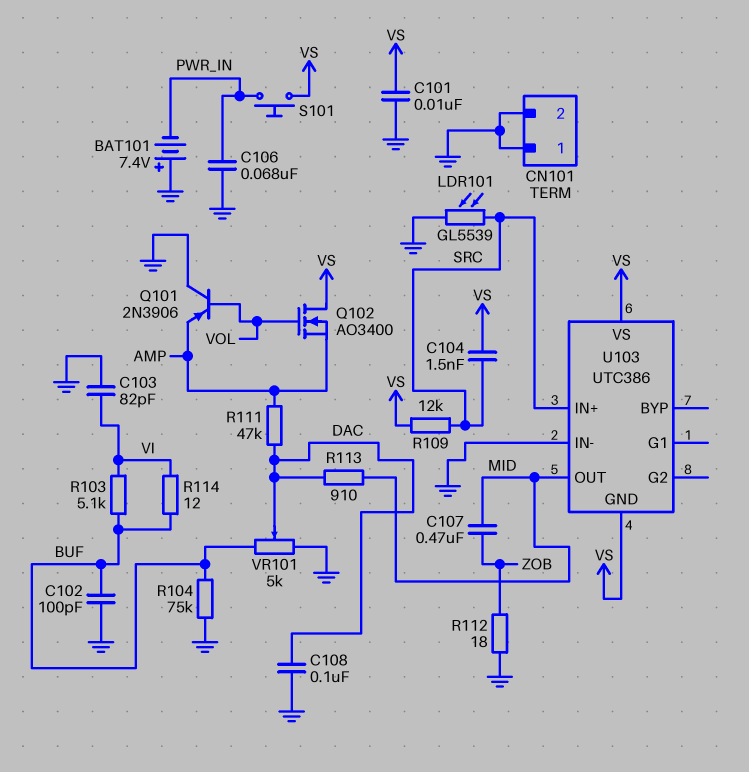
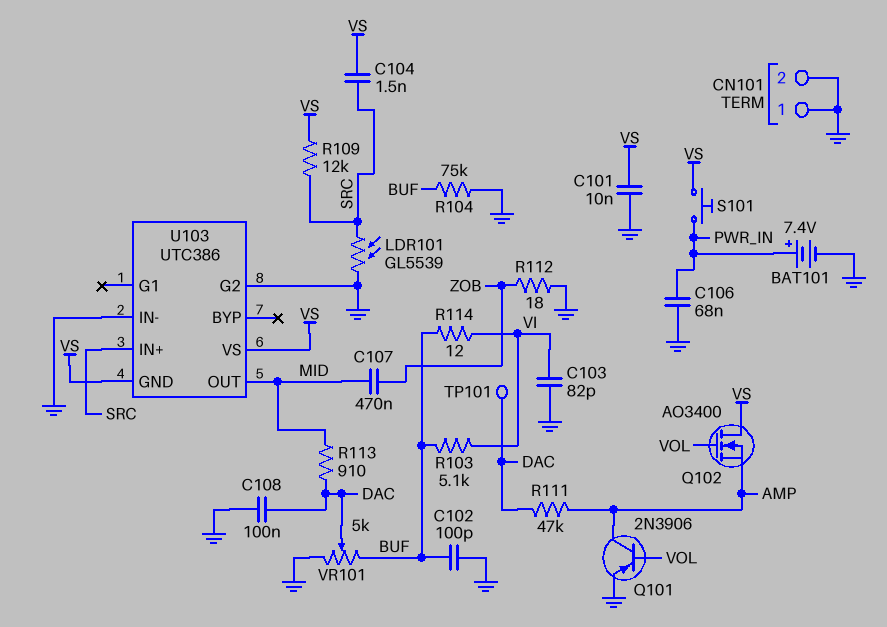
BAT101: 7.4V (plus GND, minus PWR_IN) -> 7.4V (plus PWR_IN, minus GND)
Q101: PNP 2N3906 (B VOL, C GND, E AMP) -> PNP 2N3906 (B VOL, C AMP, E GND)
TP101: none -> test point (DAC)
U103 pin G2: none -> GND

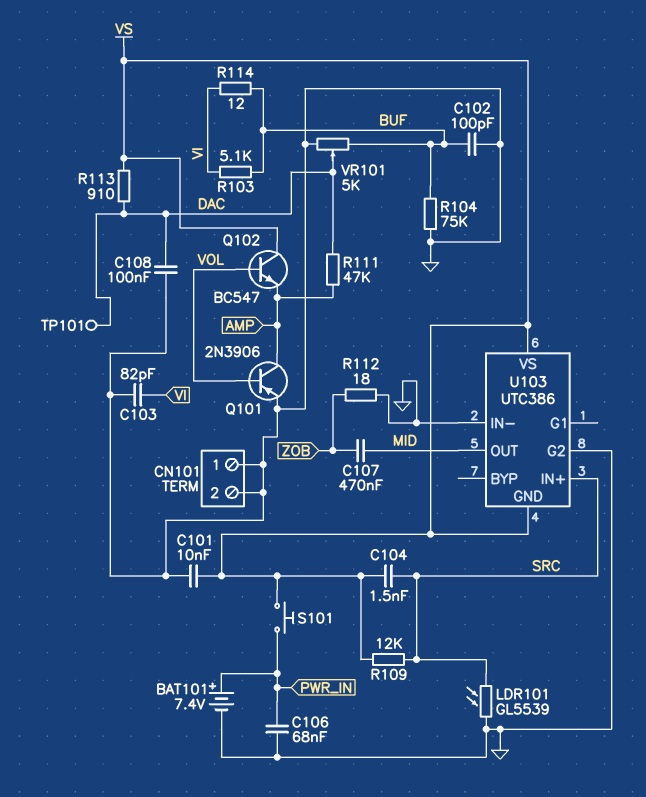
Q102: NMOS AO3400 (G VOL, D VS, S AMP) -> NPN BC547 (B VOL, C VS, E AMP)
R113: 910 (DAC, MID) -> 910 (DAC, VS)

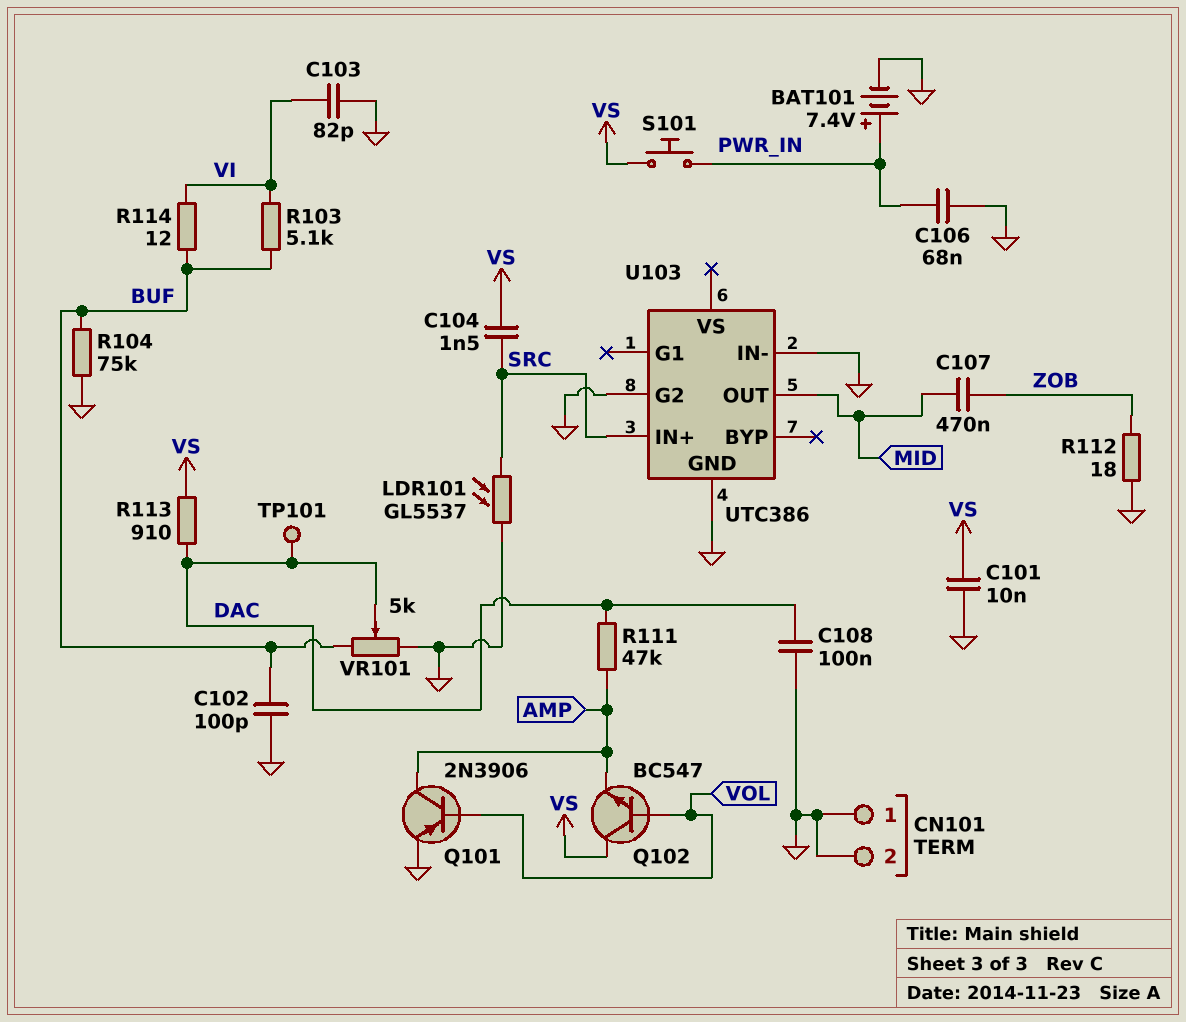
LDR101: GL5539 (GND, SRC) -> GL5537 (GND, SRC)
R109: 12k (SRC, VS) -> none
U103 pin GND: VS -> GND
U103 pin VS: VS -> none

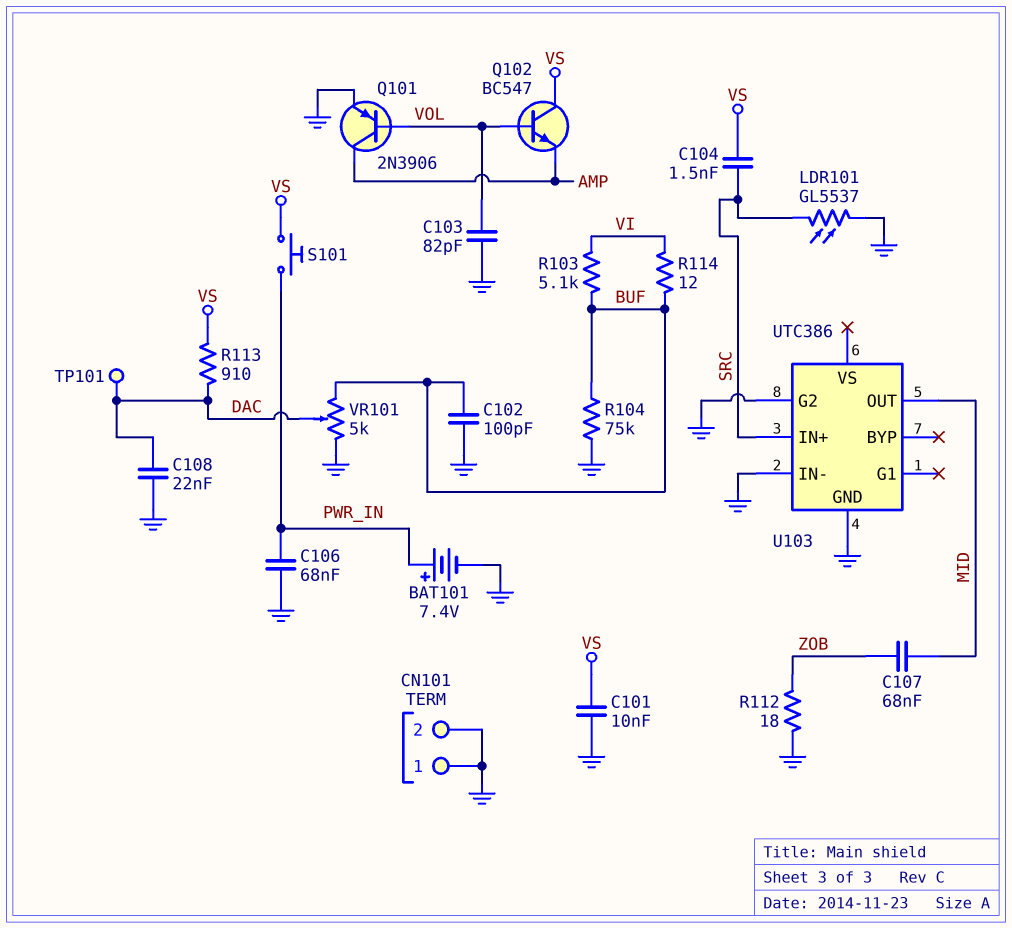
C103: 82pF (GND, VI) -> 82pF (GND, VOL)
C107: 470nF (MID, ZOB) -> 68nF (MID, ZOB)
C108: 100nF (DAC, GND) -> 22nF (DAC, GND)
R111: 47k (AMP, DAC) -> none

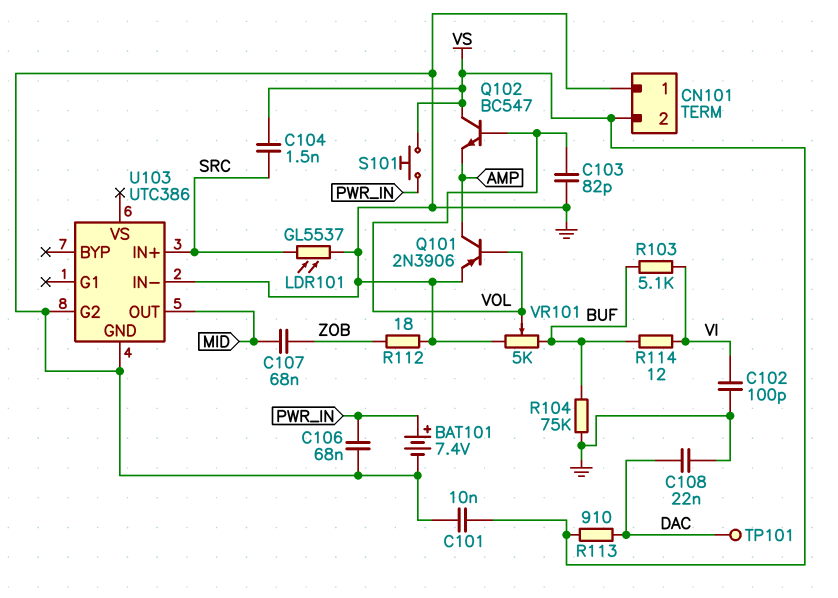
C102: 100pF (BUF, GND) -> 100pF (GND, VI)
CN101 pin 2: GND -> VS
VR101: 5k (BUF, GND, wiper DAC) -> 5k (BUF, GND, wiper VOL)

